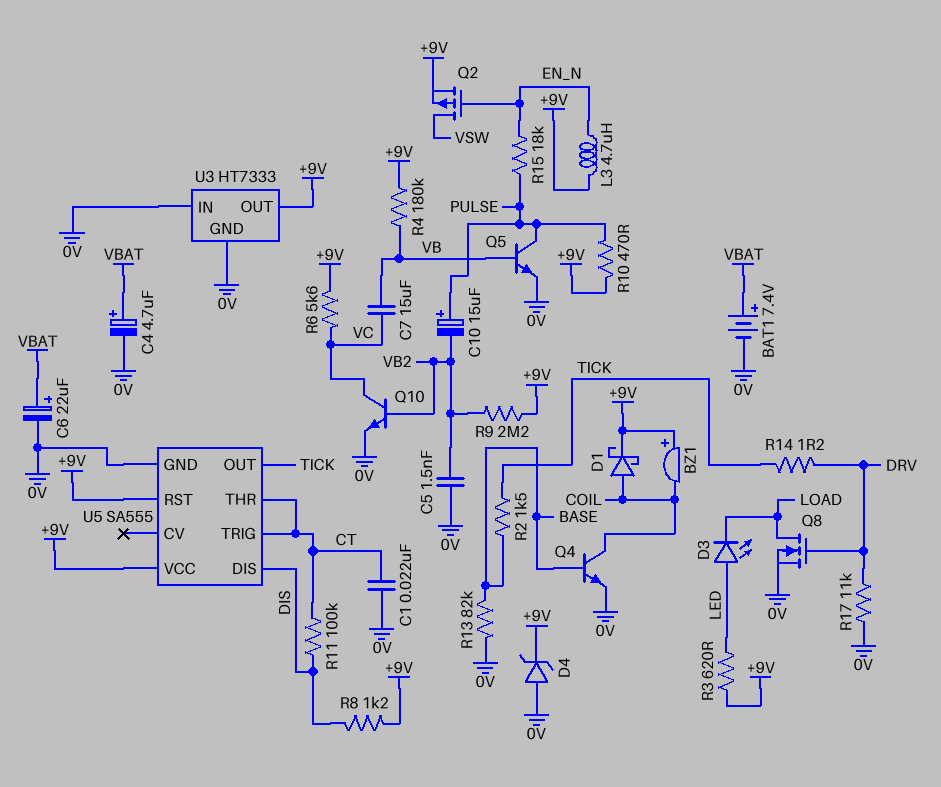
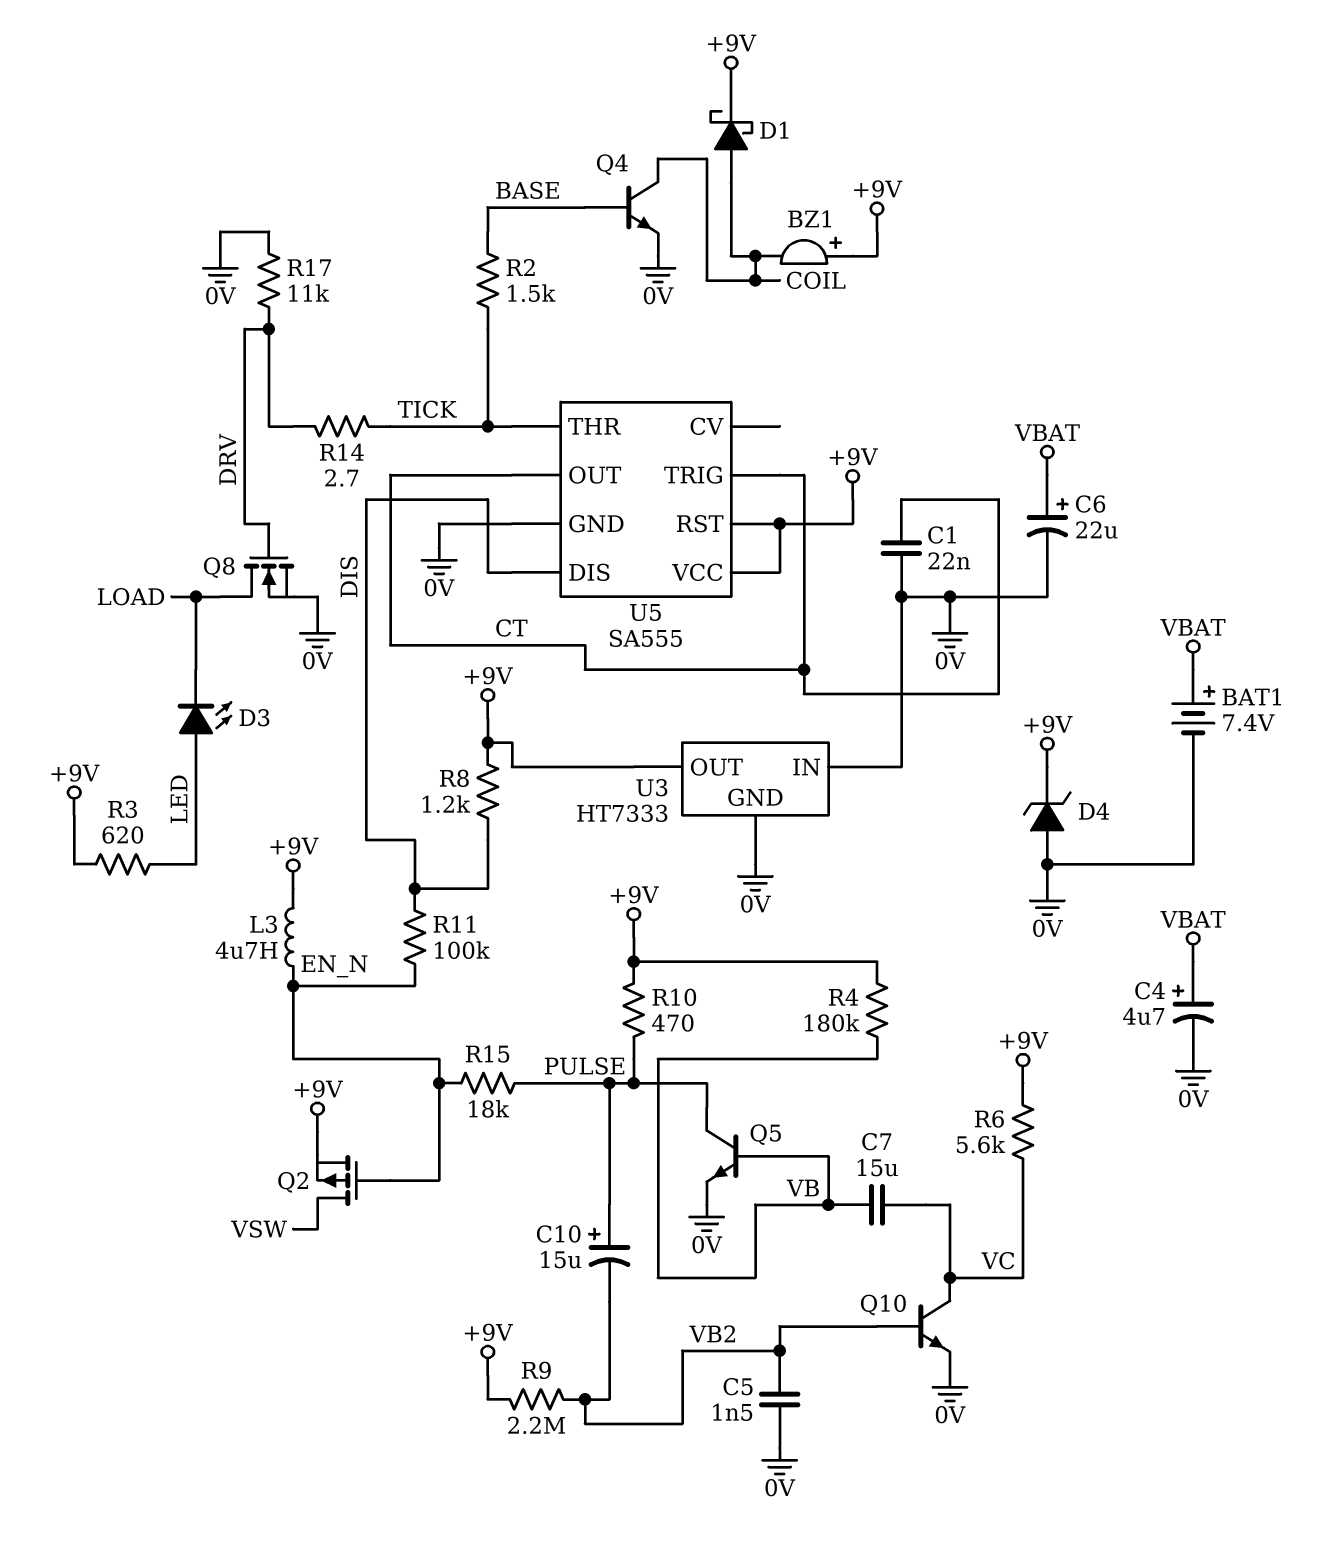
R11: 100k (CT, DIS) -> 100k (DIS, EN_N)
R13: 82k (0V, BASE) -> none
R14: 1.2 (DRV, TICK) -> 2.7 (DRV, TICK)
U5 pin OUT: TICK -> CT
U5 pin THR: CT -> TICK

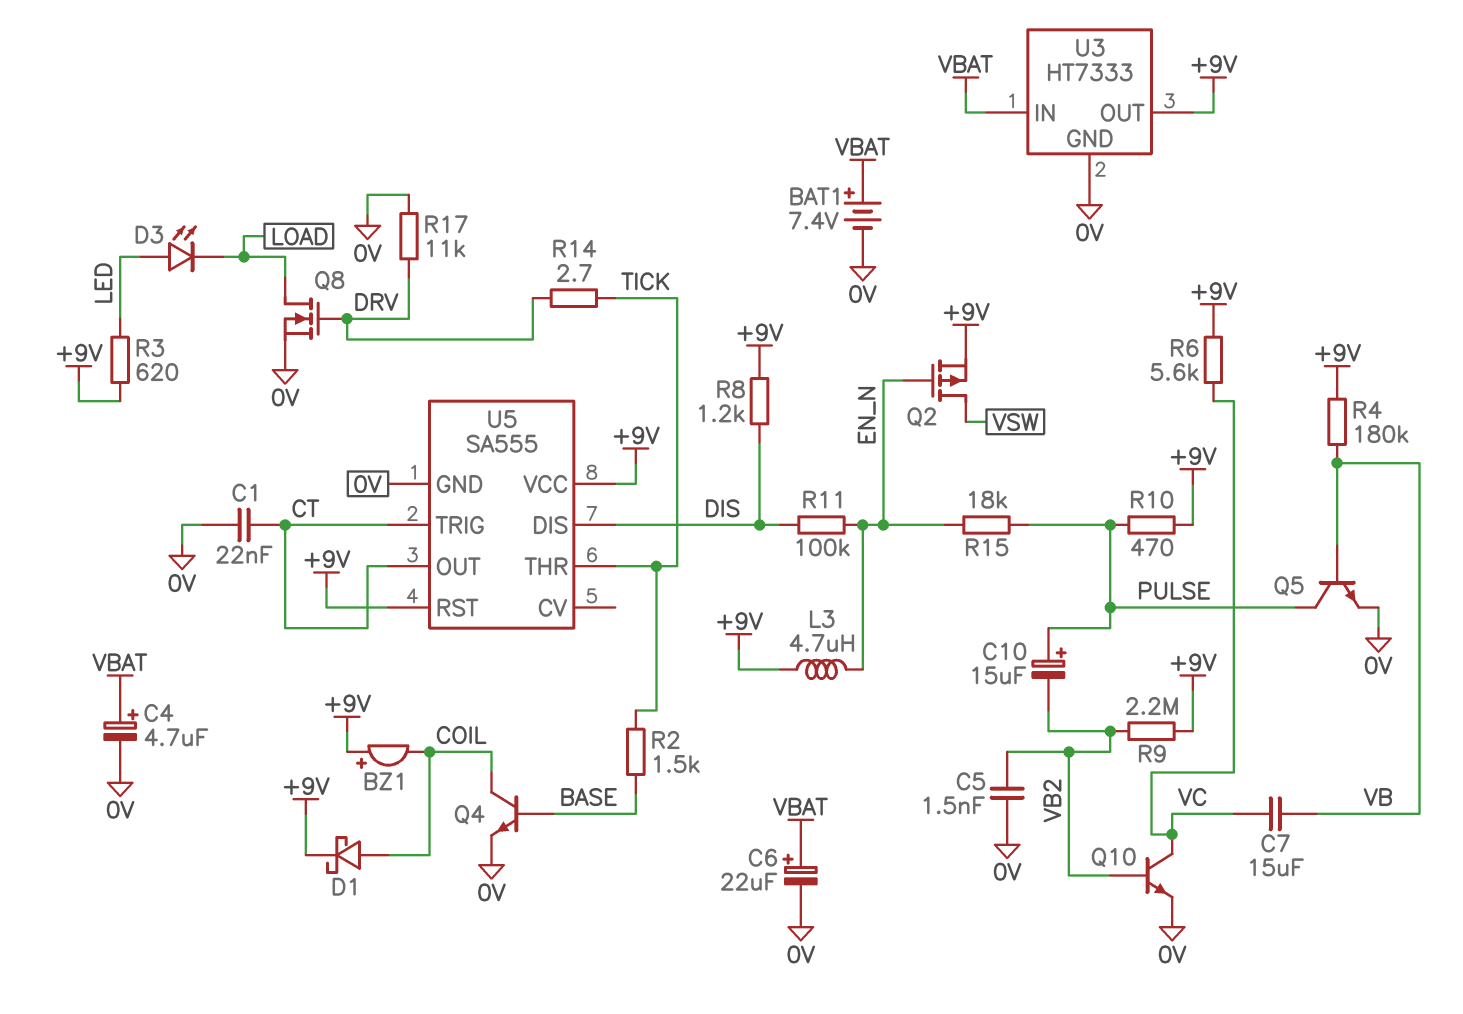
D4: zener (A 0V, K +9V) -> none
U3 pin IN: 0V -> VBAT

